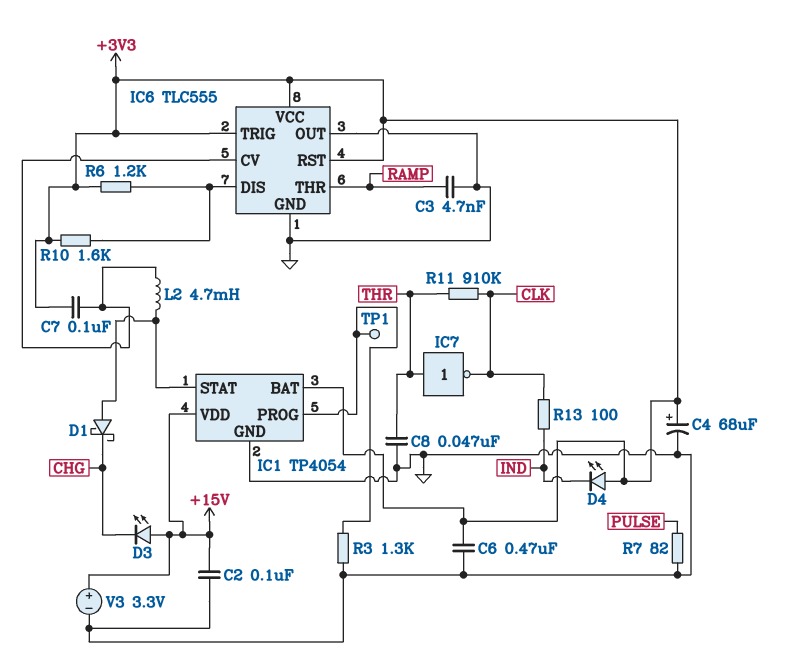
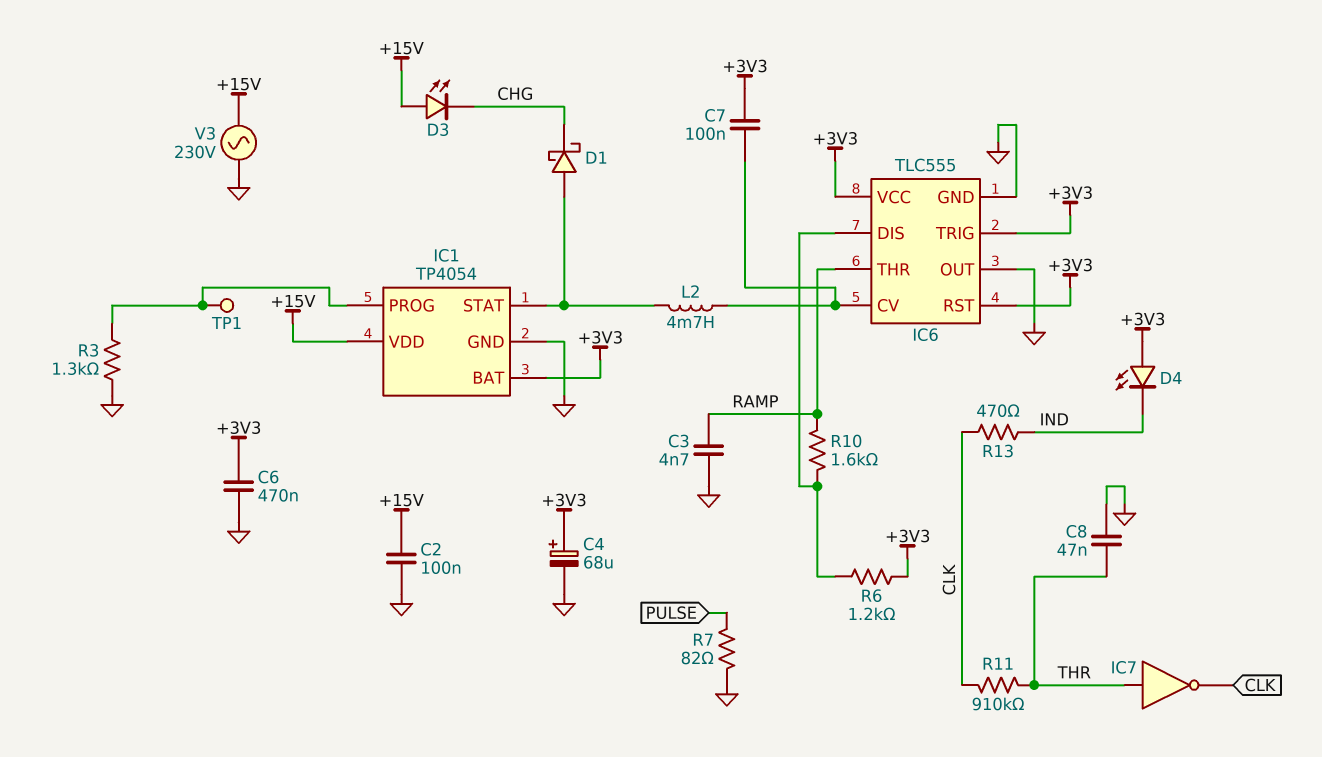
R10: 1.6k (+3V3, IC6/DIS) -> 1.6k (IC6/DIS, RAMP)
R13: 100 (CLK, IND) -> 470 (CLK, IND)
V3: 3.3V (plus +15V, minus GND) -> AC 230V (+15V, GND)

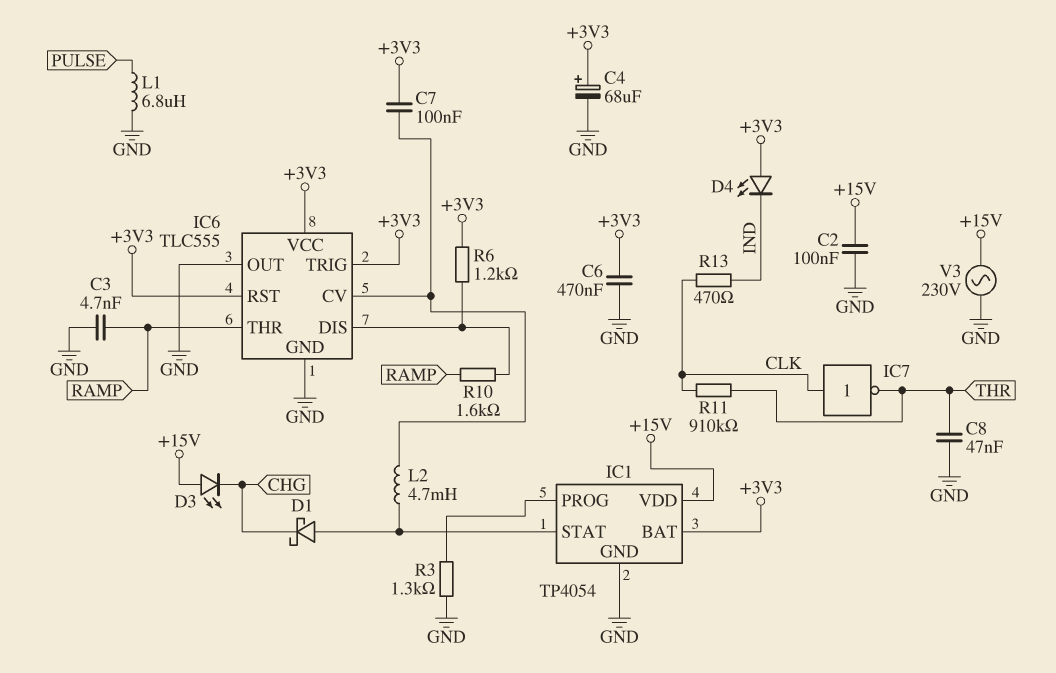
IC7: NOT (in THR, out CLK) -> NOT (in CLK, out THR)
L1: none -> 6.8uH (GND, PULSE)
R7: 82 (GND, PULSE) -> none
TP1: test point (IC1/PROG) -> none

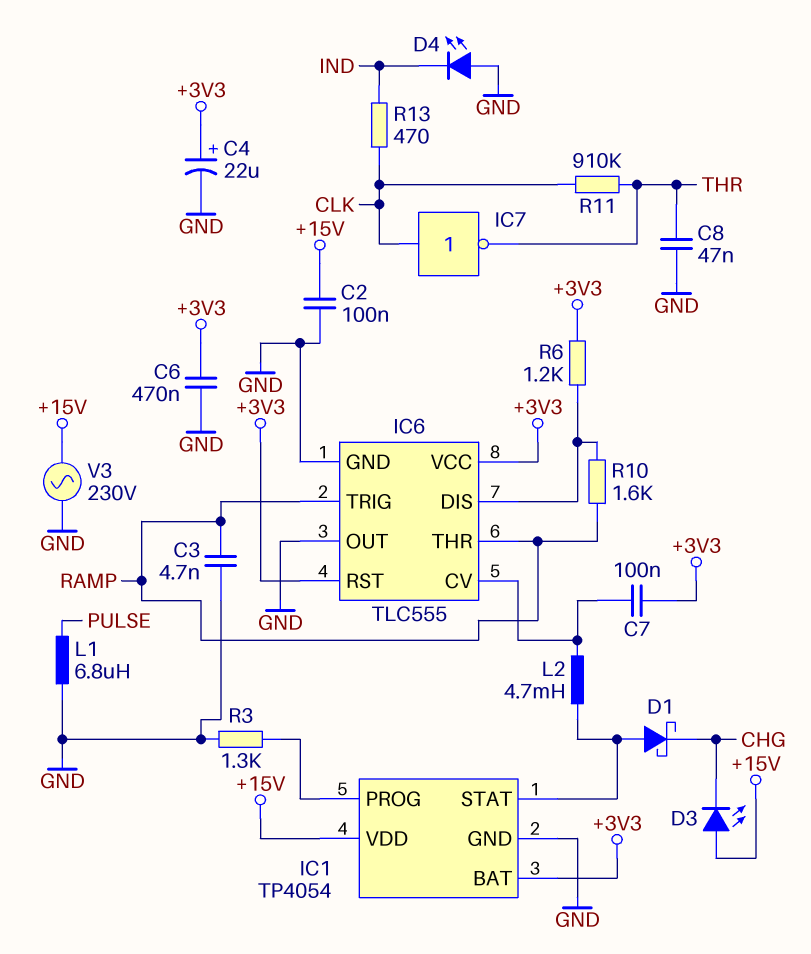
C4: 68uF (plus +3V3, minus GND) -> 22uF (plus +3V3, minus GND)
D4: LED (A +3V3, K IND) -> LED (A GND, K IND)
IC6 pin TRIG: +3V3 -> RAMP

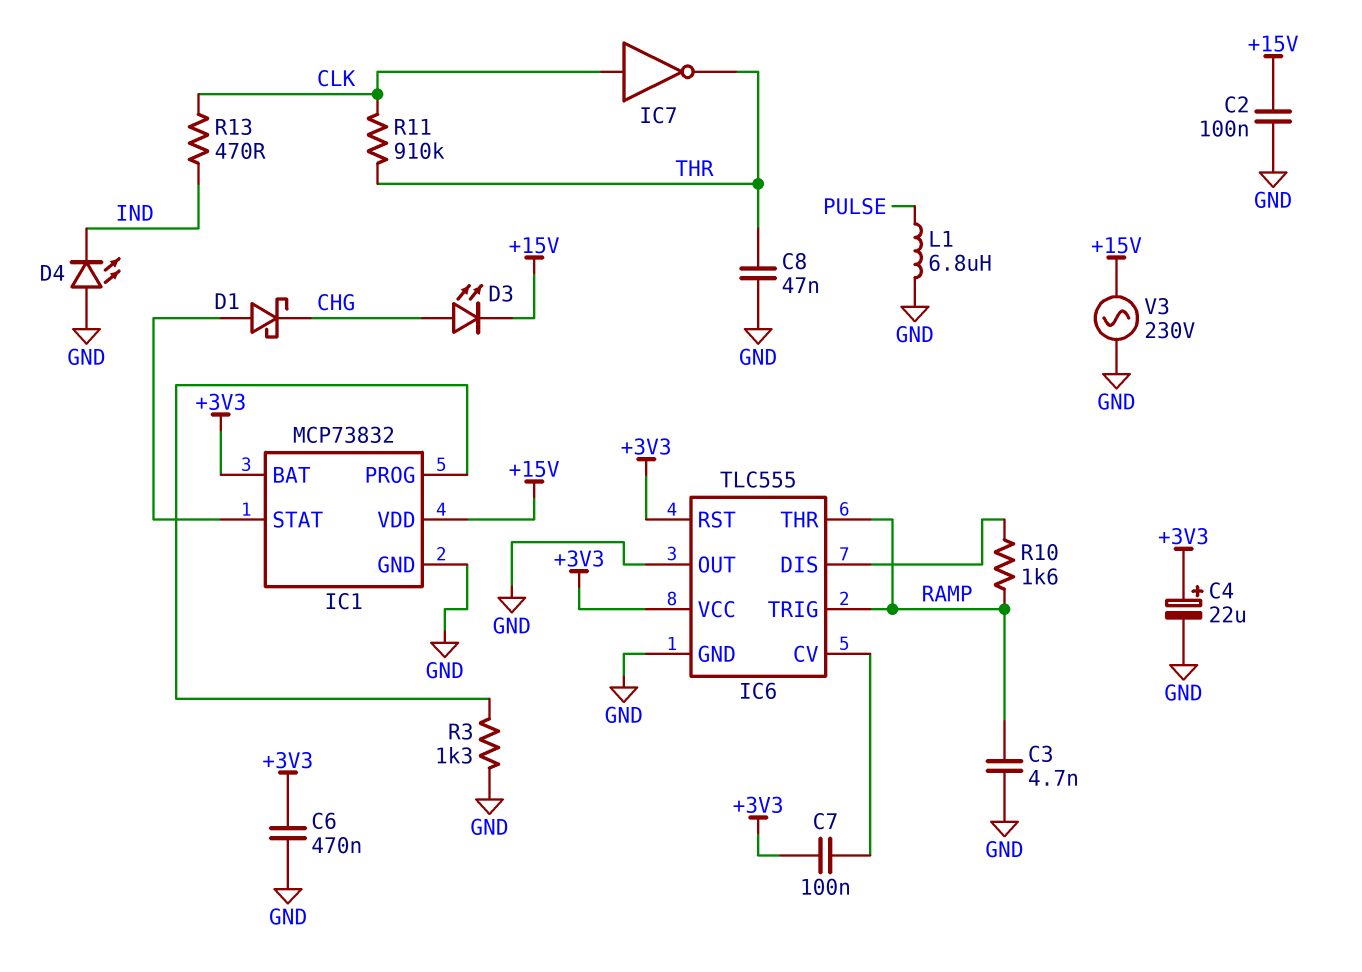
D3: LED (A +15V, K CHG) -> LED (A CHG, K +15V)
IC1: TP4054 -> MCP73832
L2: 4.7mH (IC1/STAT, IC6/CV) -> none
R6: 1.2k (+3V3, IC6/DIS) -> none

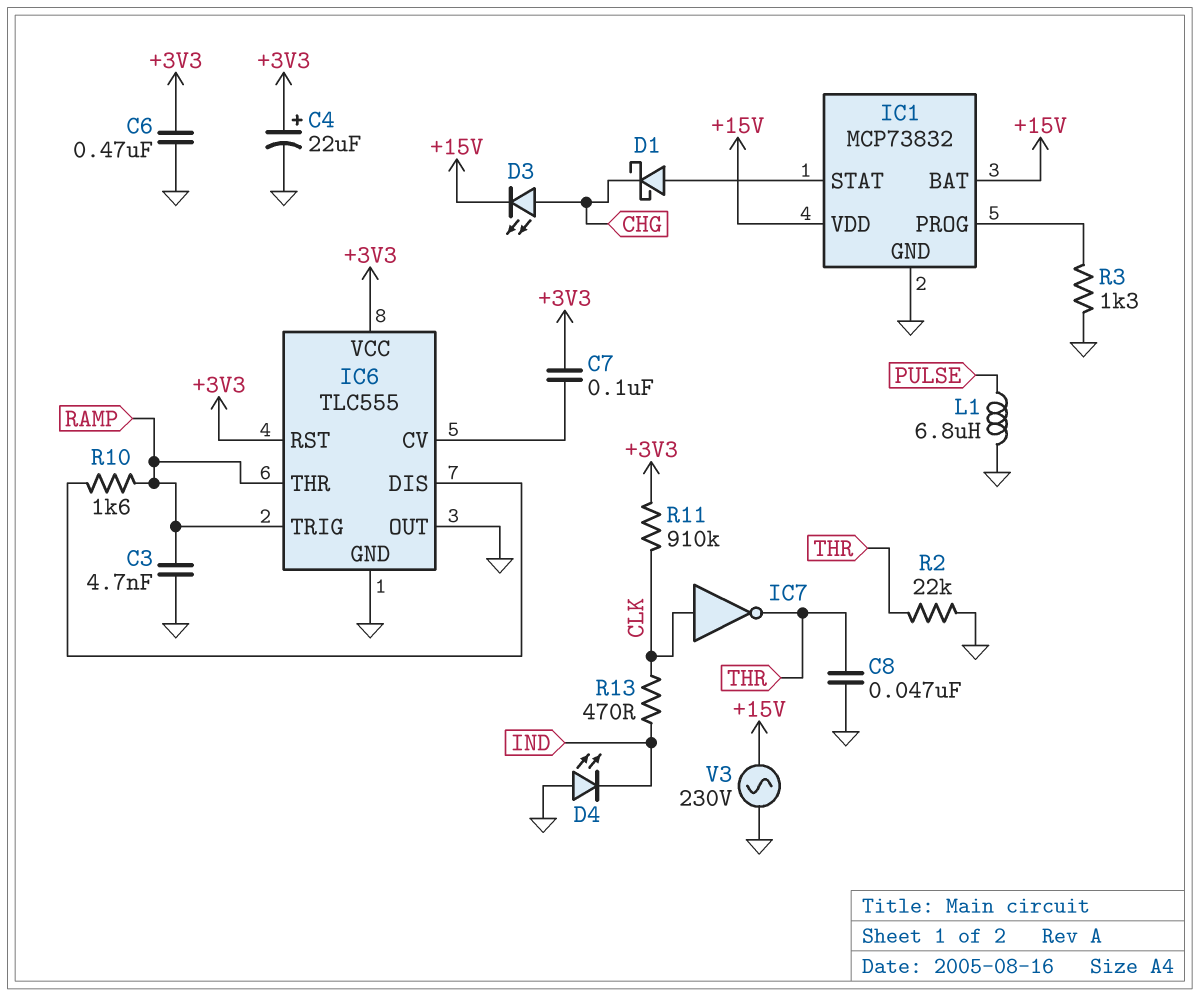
C2: 100nF (+15V, GND) -> none
IC1 pin BAT: +3V3 -> +15V
R2: none -> 22k (GND, THR)
R11: 910k (CLK, THR) -> 910k (+3V3, CLK)

